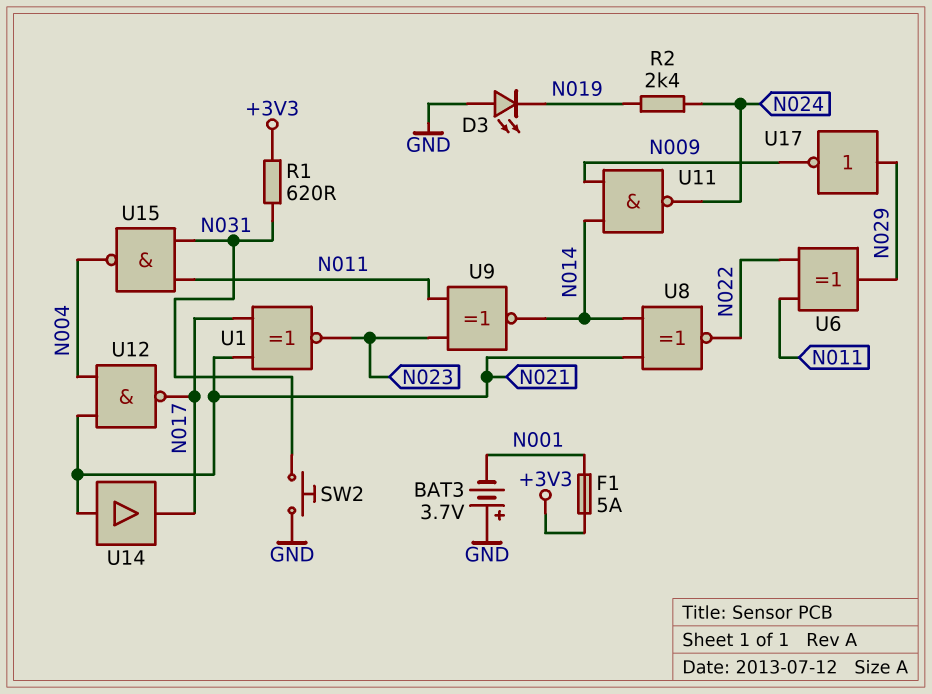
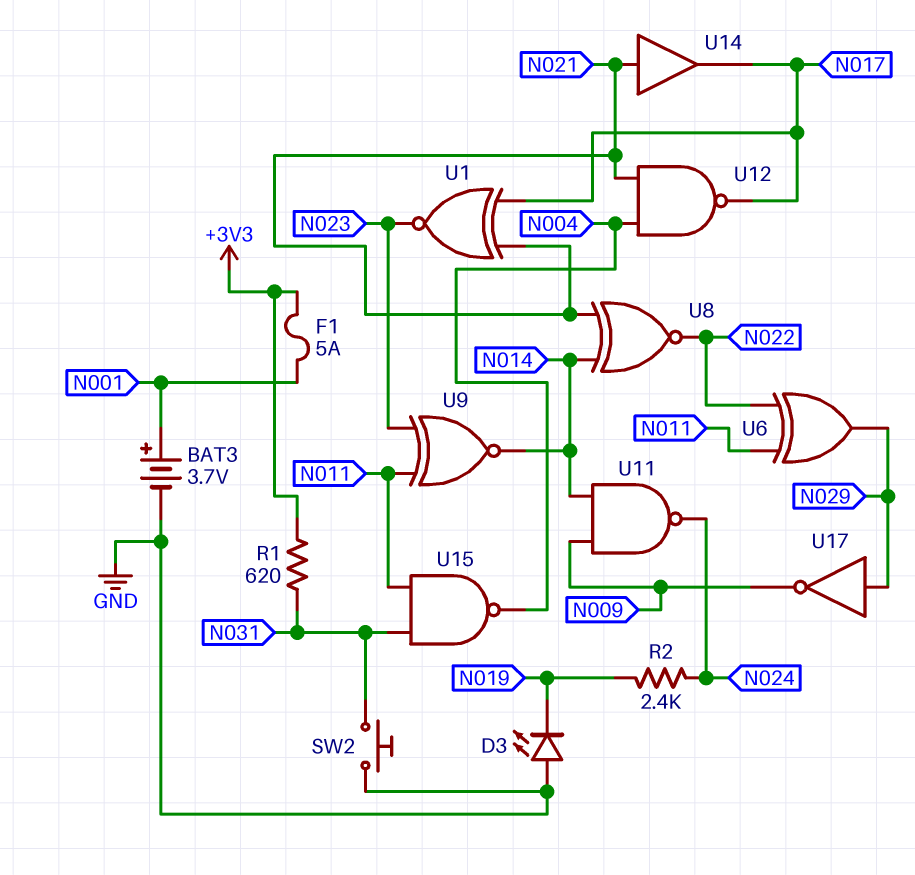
BAT3: 3.7V (plus GND, minus N001) -> 3.7V (plus N001, minus GND)

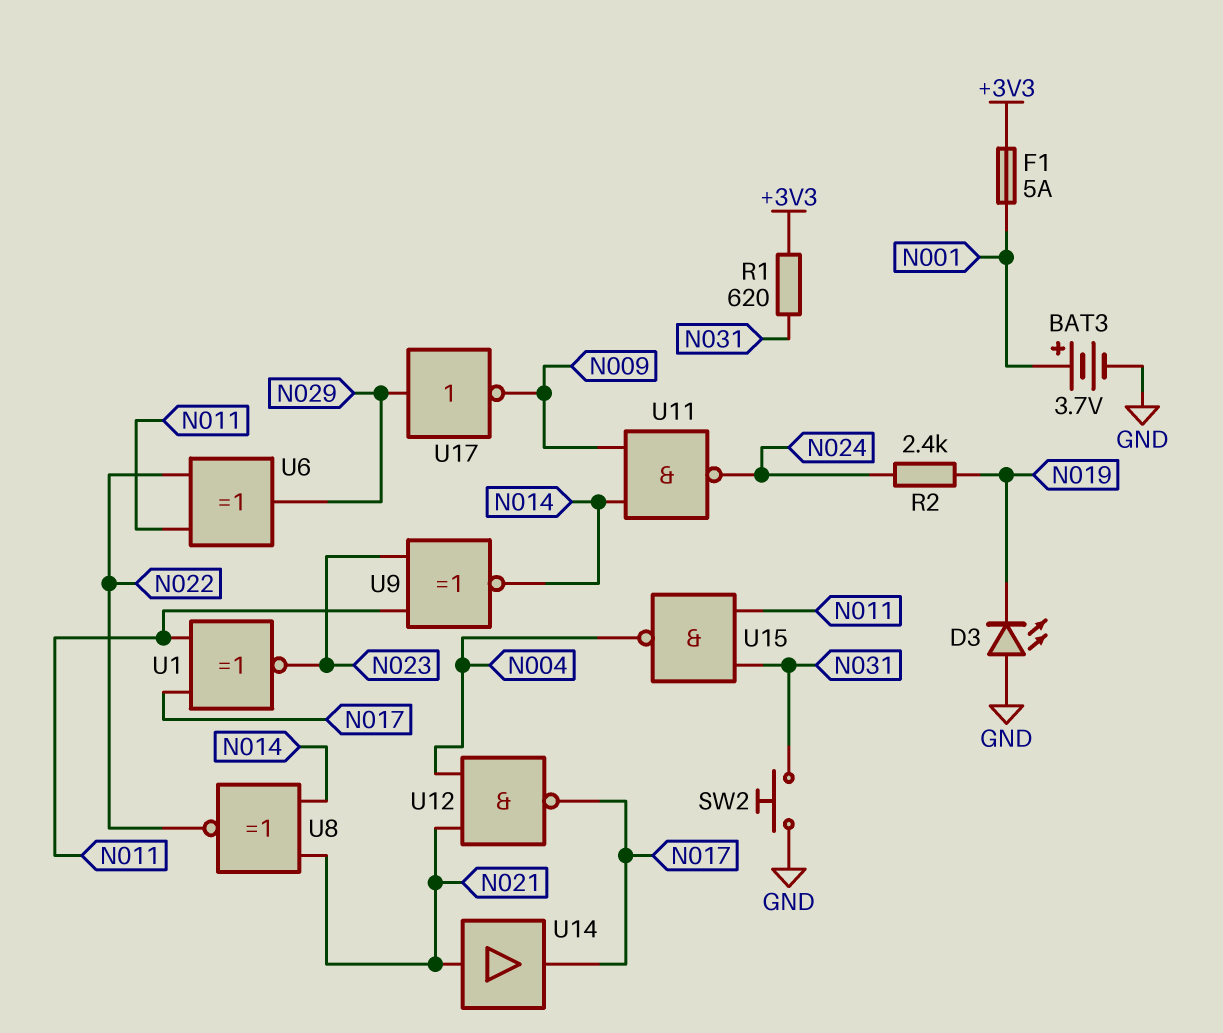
U1: XNOR (in N017, in N021, out N023) -> XNOR (in N011, in N017, out N023)

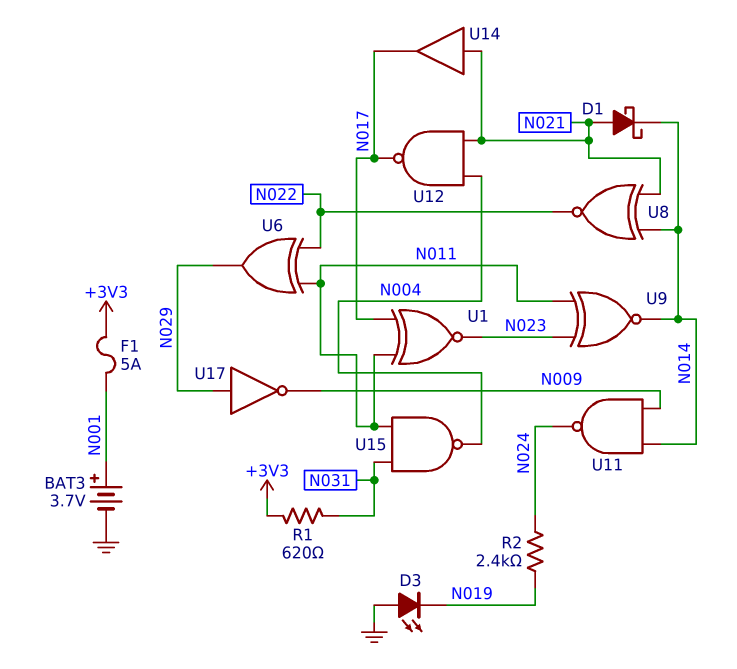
D1: none -> schottky (A N021, K N014)
SW2: button (GND, N031) -> none

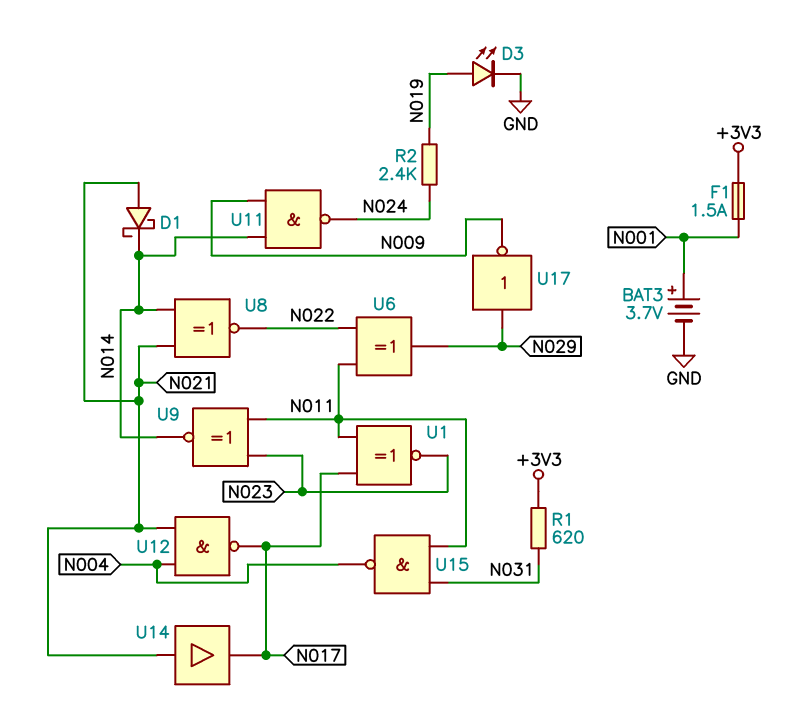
D3: LED (A GND, K N019) -> LED (A N019, K GND)
F1: 5A (+3V3, N001) -> 1.5A (+3V3, N001)

